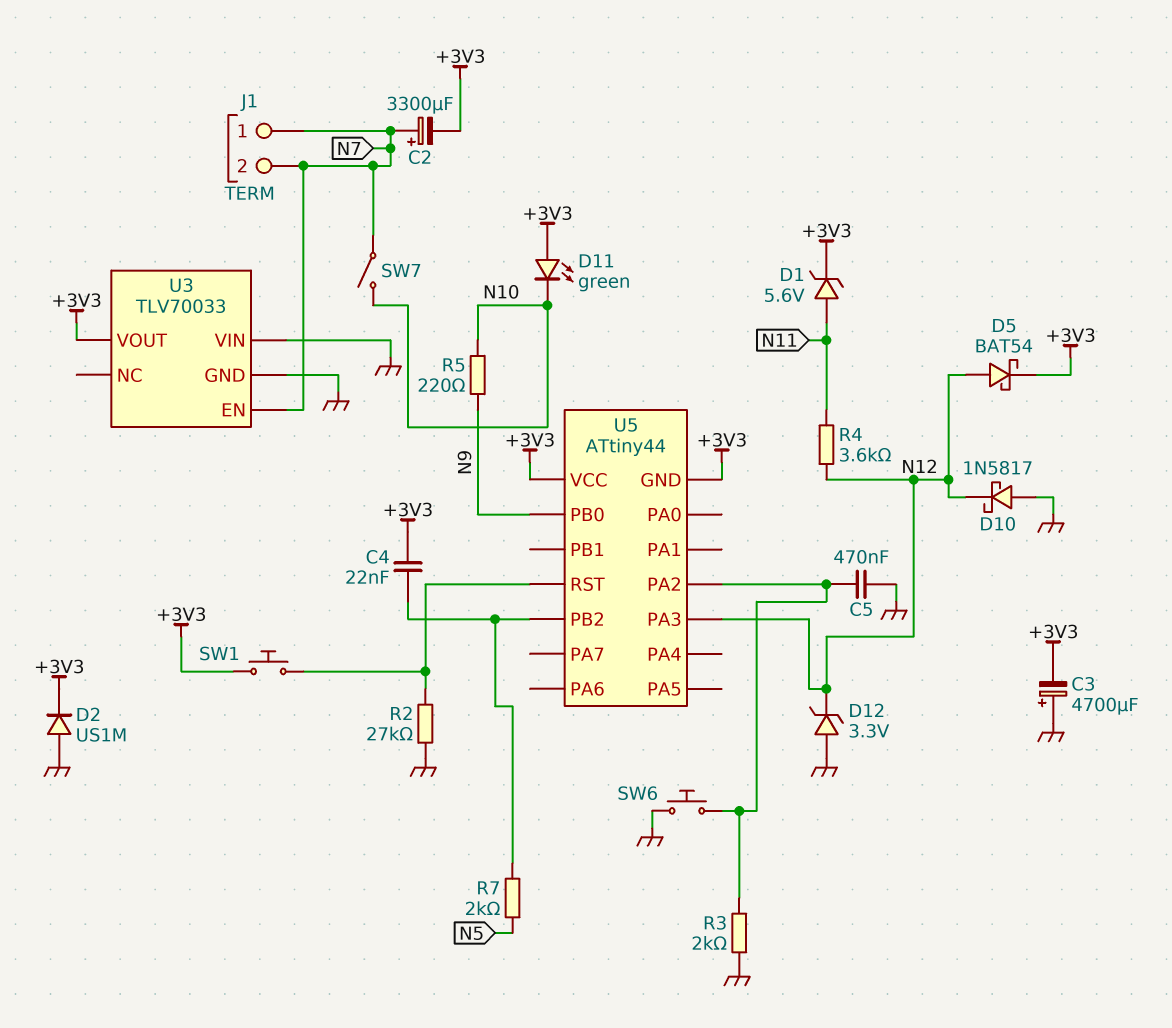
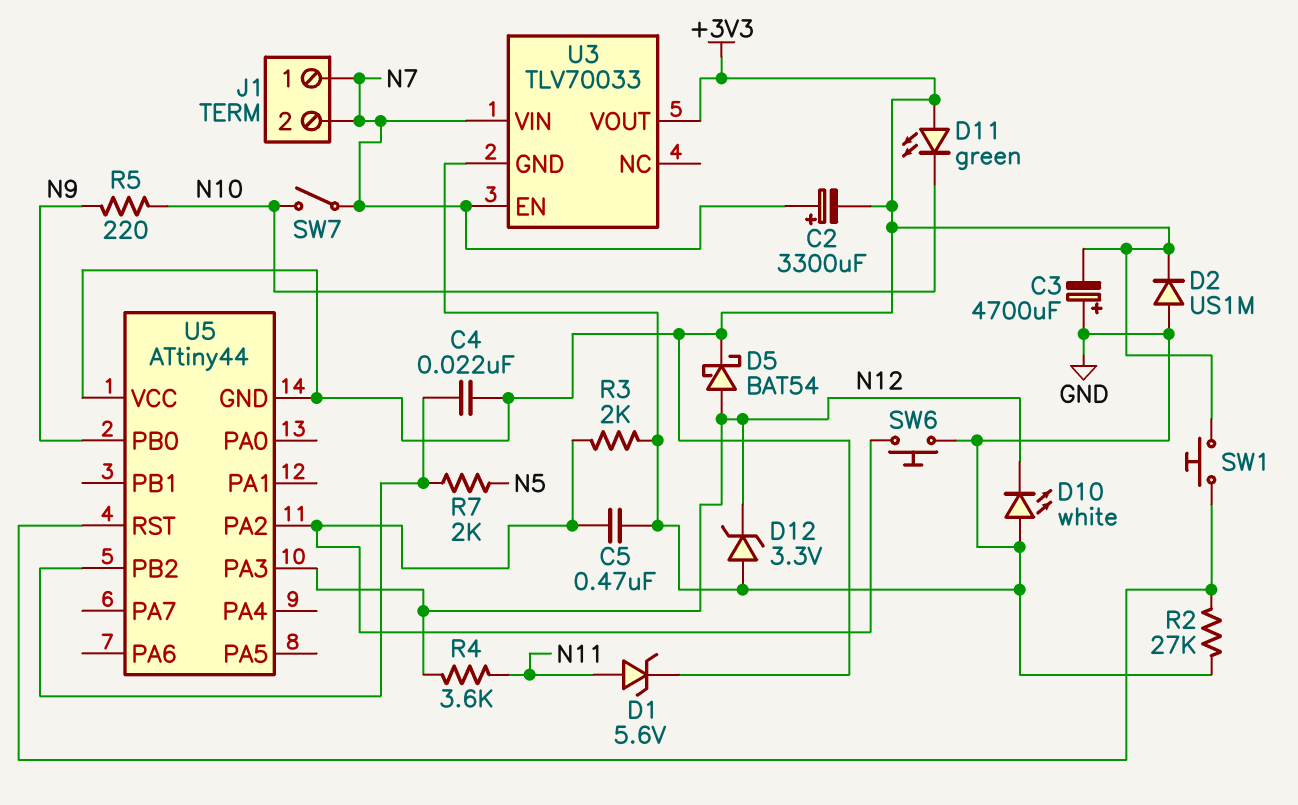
D10: schottky 1N5817 (A GND, K N12) -> LED white (A GND, K N12)
U3 pin VIN: GND -> N7

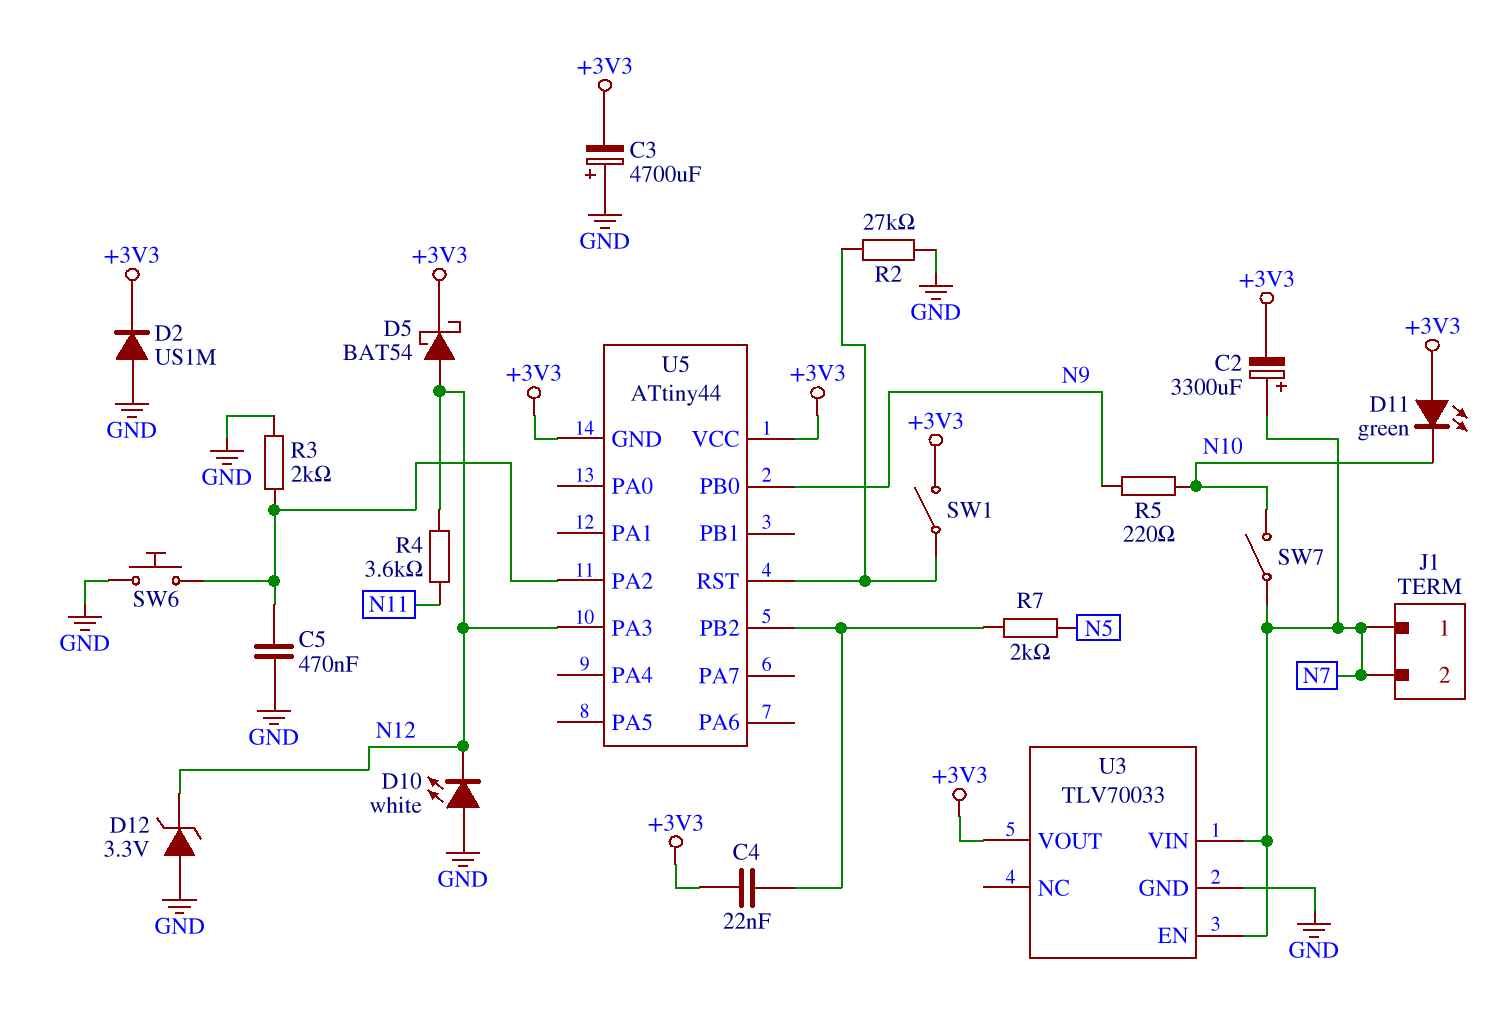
D1: zener 5.6V (A N11, K +3V3) -> none
SW1: button (+3V3, U5/RST) -> switch (+3V3, U5/RST)

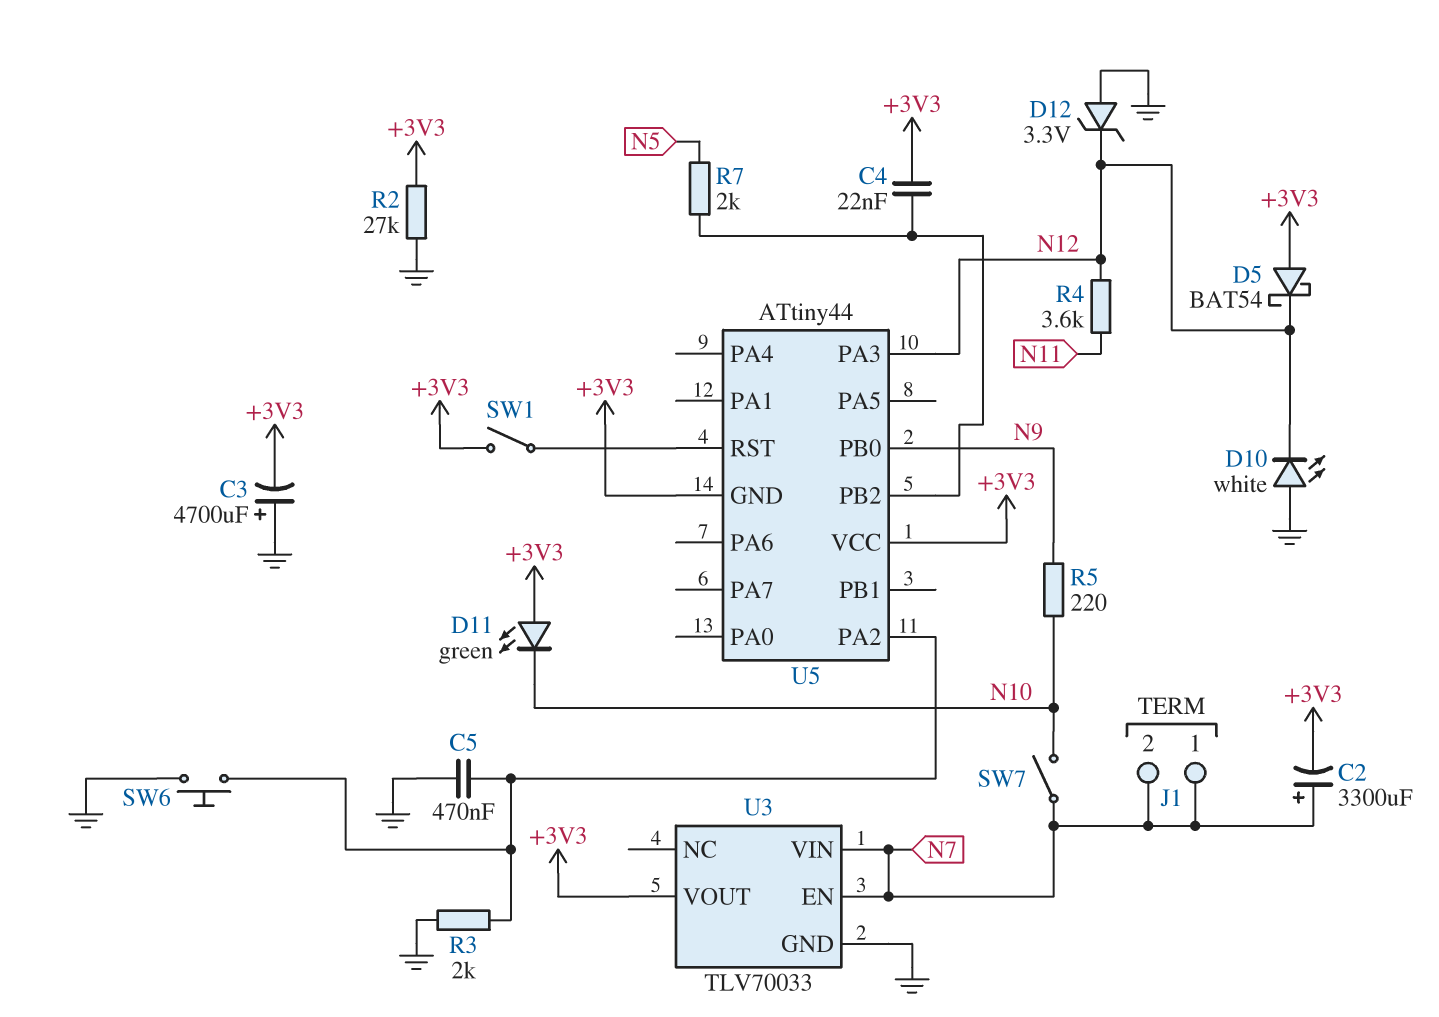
D2: diode US1M (A GND, K +3V3) -> none
D5: schottky BAT54 (A N12, K +3V3) -> schottky BAT54 (A +3V3, K N12)
R2: 27k (GND, U5/RST) -> 27k (+3V3, GND)

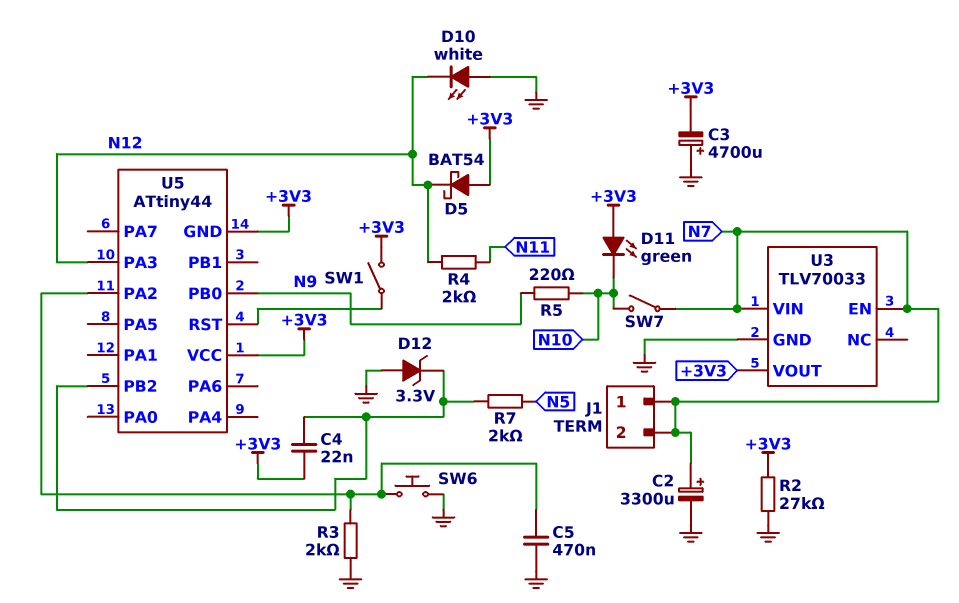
C2: 3300uF (plus N7, minus +3V3) -> 3300uF (plus N7, minus GND)
D12: zener 3.3V (A GND, K N12) -> zener 3.3V (A GND, K U5/PB2)
R4: 3.6k (N11, N12) -> 2k (N11, N12)

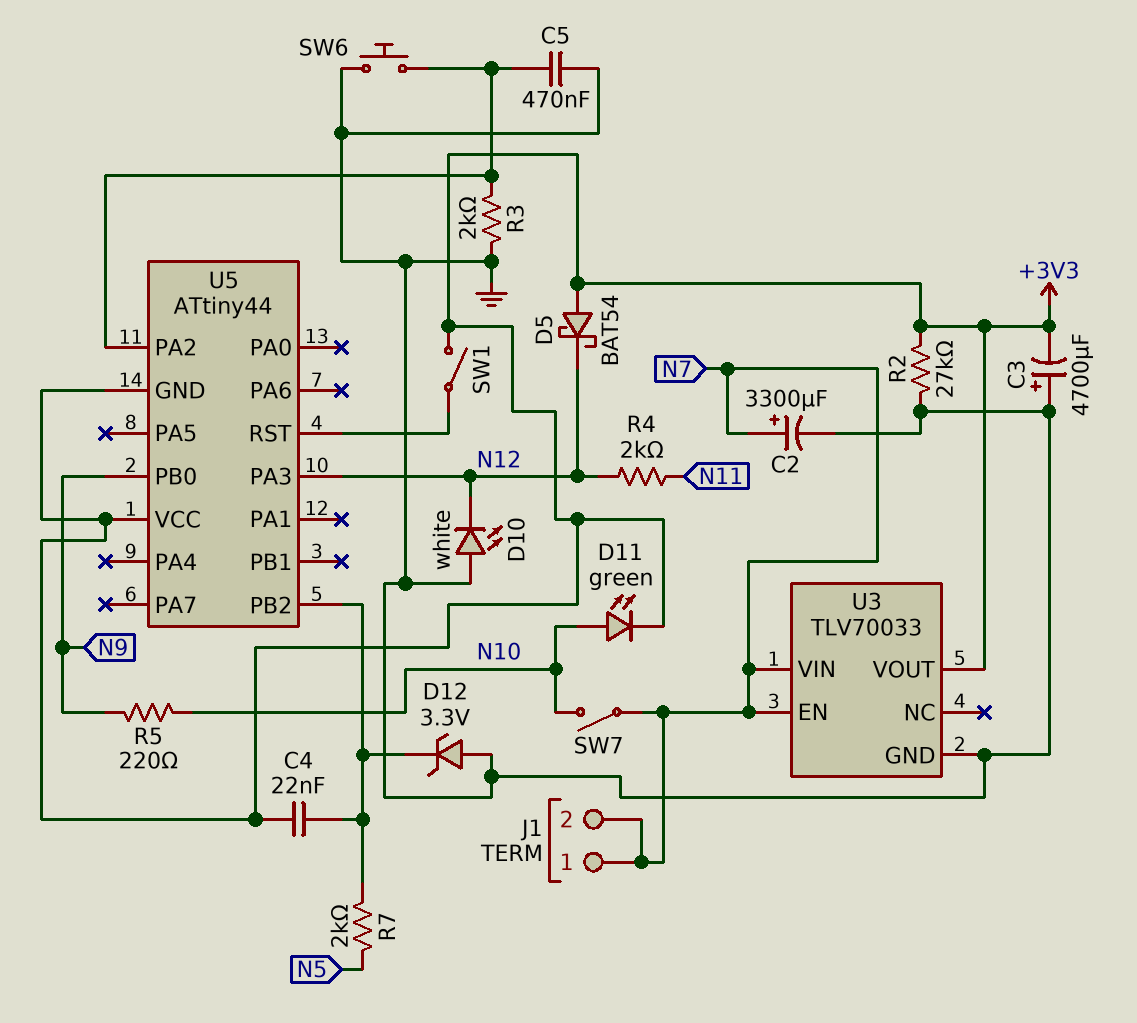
D11: LED green (A +3V3, K N10) -> LED green (A N10, K +3V3)

